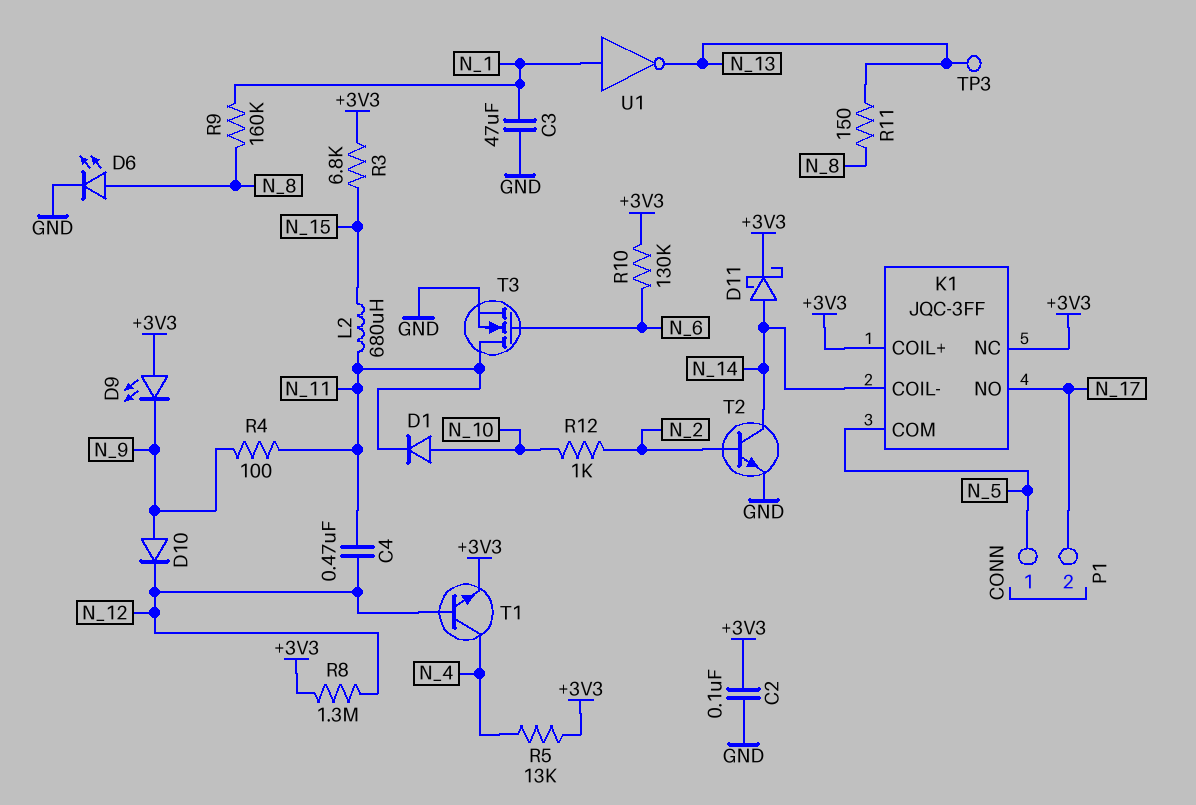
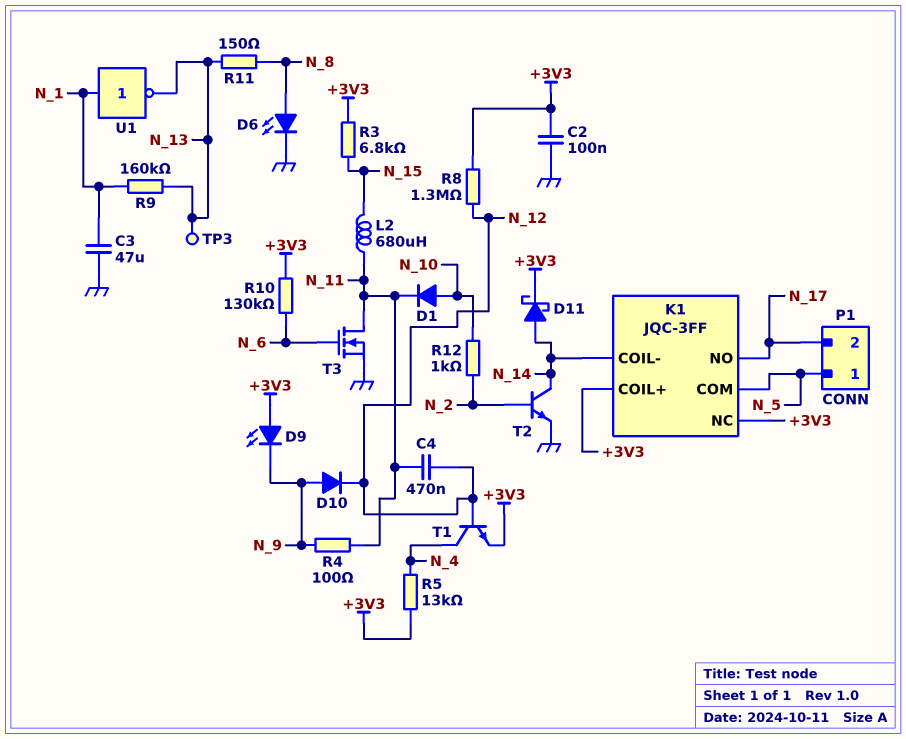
R9: 160k (N_1, N_8) -> 160k (N_1, N_13)

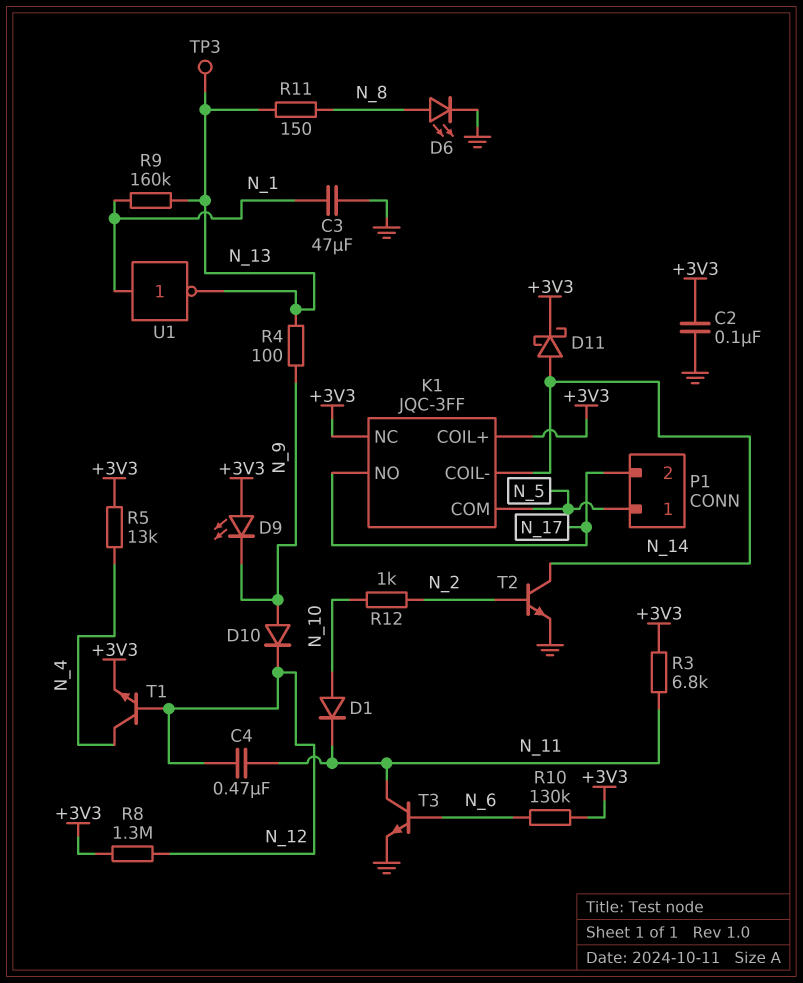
L2: 680uH (N_11, N_15) -> none
R3: 6.8k (+3V3, N_15) -> 6.8k (+3V3, N_11)
R4: 100 (N_9, N_11) -> 100 (N_9, N_13)
T3: NMOS (G N_6, D N_11, S GND) -> NPN (B N_6, C N_11, E GND)

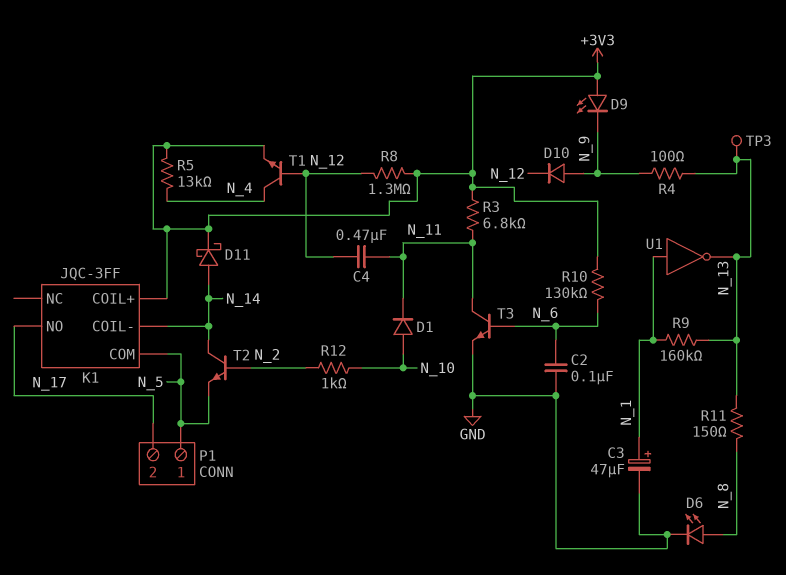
C2: 100nF (+3V3, GND) -> 100nF (GND, N_6)
C3: 47uF (GND, N_1) -> 47uF (plus N_1, minus GND)
K1 pin NC: +3V3 -> none
T2: NPN (B N_2, C N_14, E GND) -> NPN (B N_2, C N_14, E N_5)

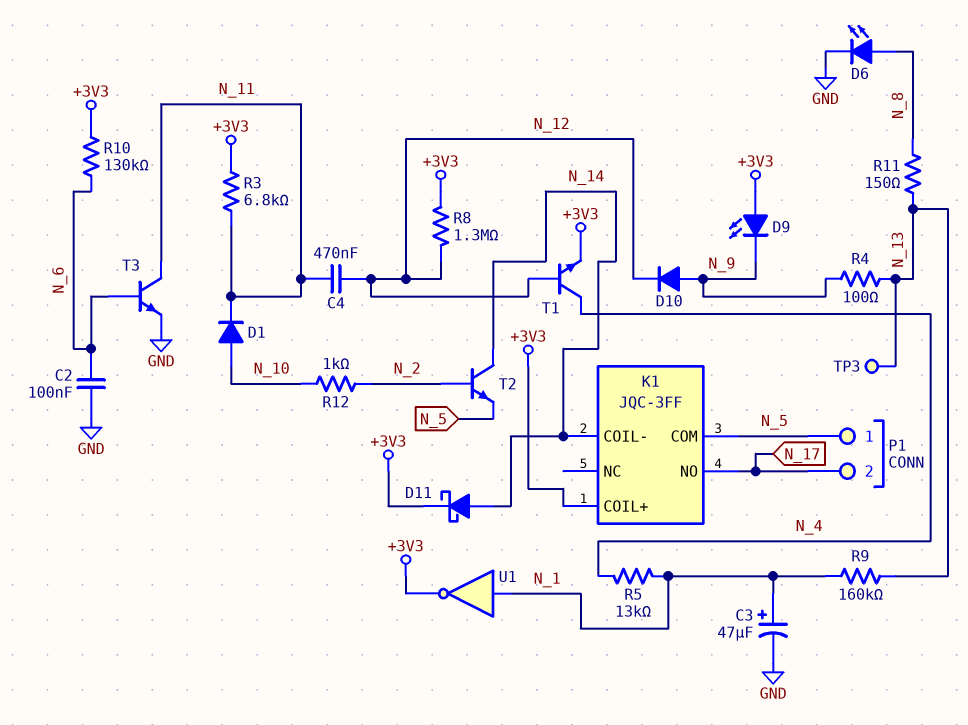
R5: 13k (+3V3, N_4) -> 13k (N_1, N_4)
U1: NOT (in N_1, out N_13) -> NOT (in N_1, out +3V3)

